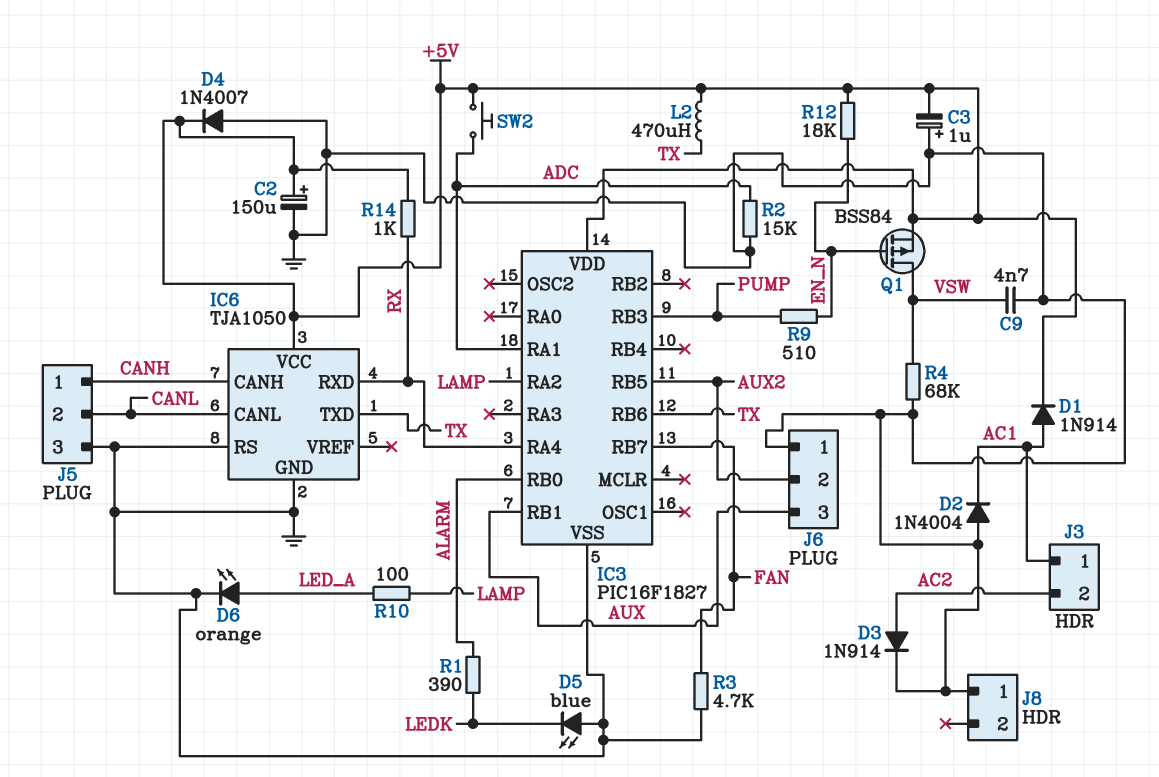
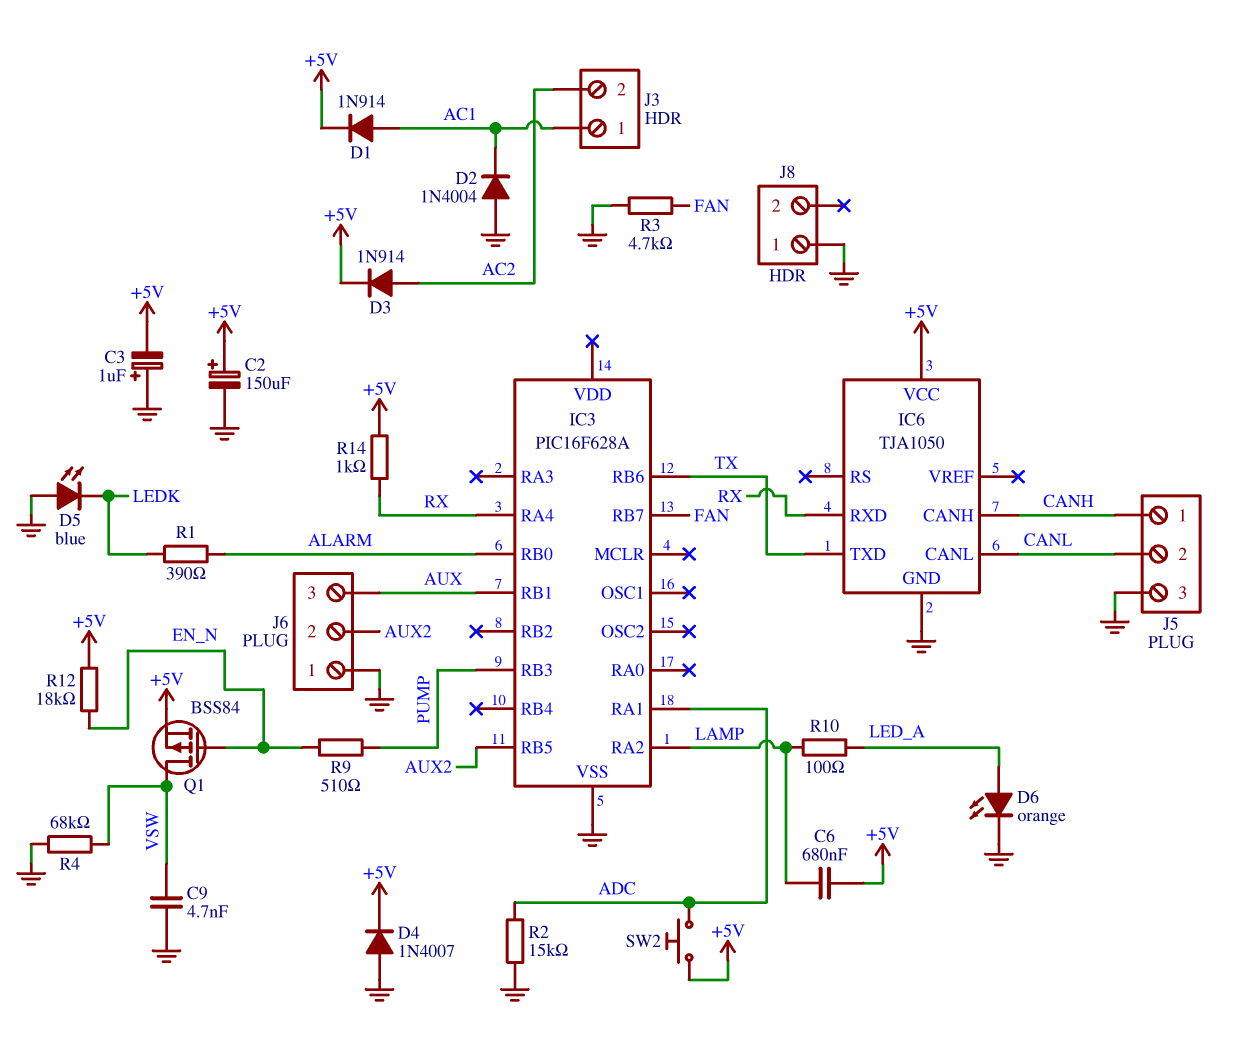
C6: none -> 680nF (+5V, LAMP)
D3: diode 1N914 (A AC2, K GND) -> diode 1N914 (A AC2, K +5V)
IC3: PIC16F1827 -> PIC16F628A
IC3 pin VDD: +5V -> none
IC6 pin RS: GND -> none
L2: 470uH (+5V, TX) -> none

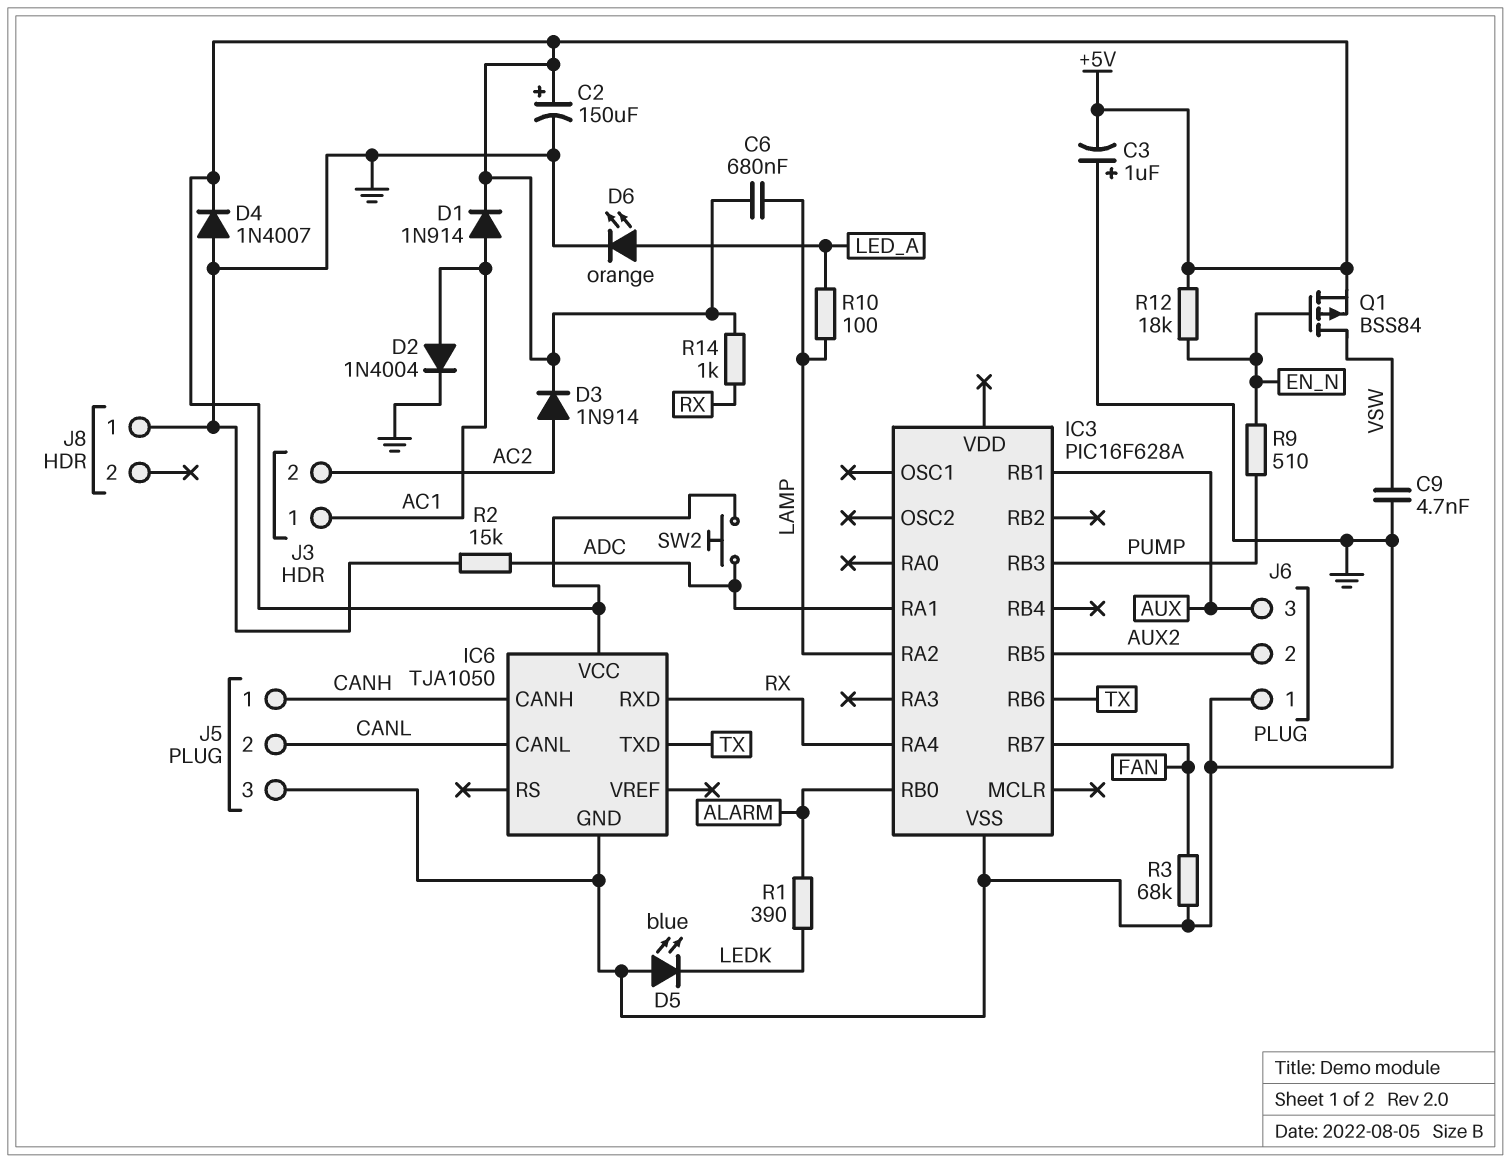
D2: diode 1N4004 (A GND, K AC1) -> diode 1N4004 (A AC1, K GND)
R3: 4.7k (FAN, GND) -> 68k (FAN, GND)
R4: 68k (GND, VSW) -> none

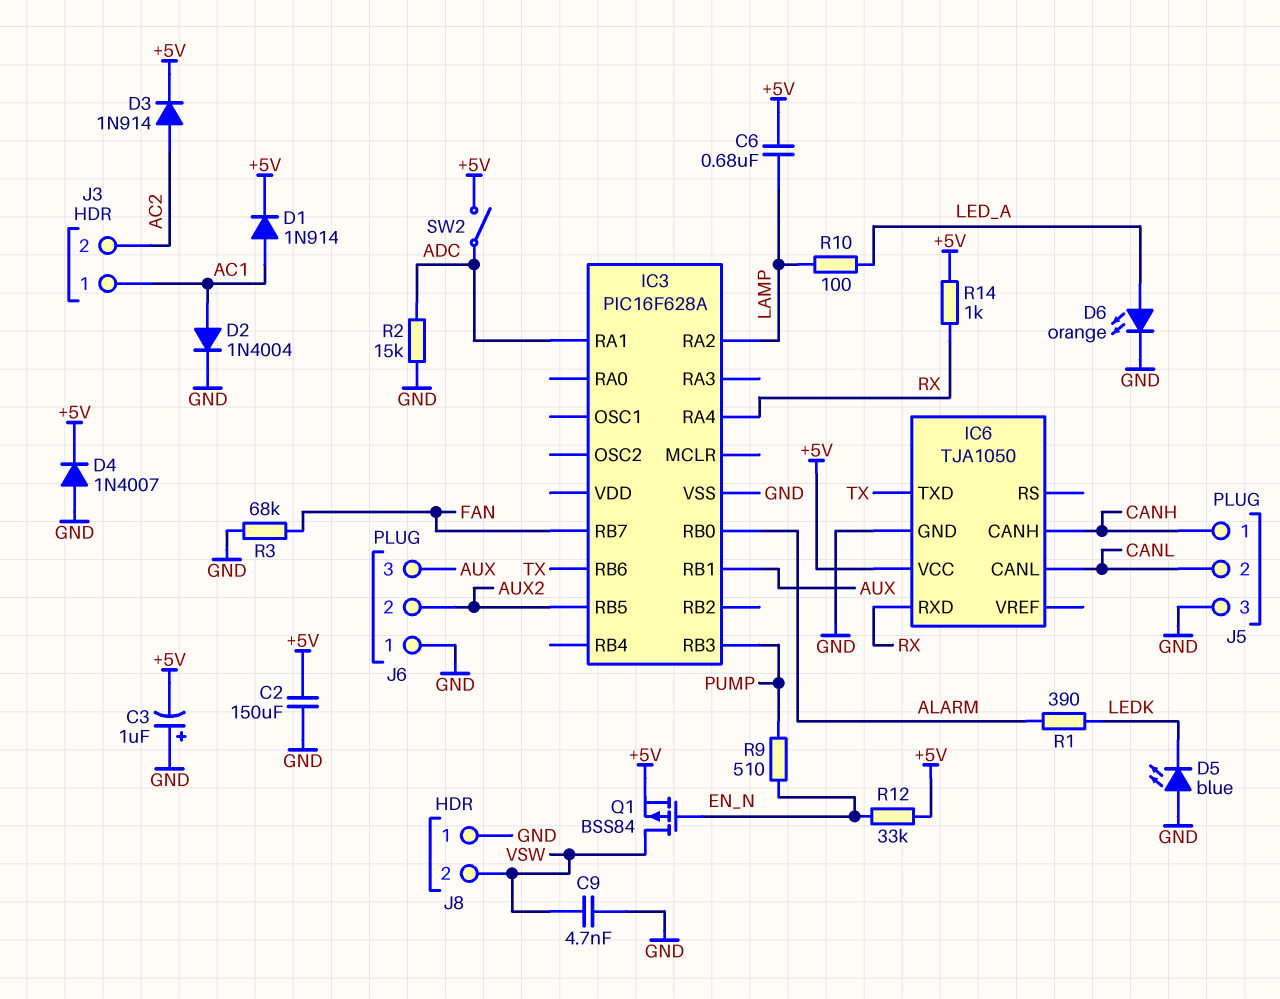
C2: 150uF (plus +5V, minus GND) -> 150uF (+5V, GND)
J8 pin 2: none -> VSW
R12: 18k (+5V, EN_N) -> 33k (+5V, EN_N)
SW2: button (+5V, ADC) -> switch (+5V, ADC)

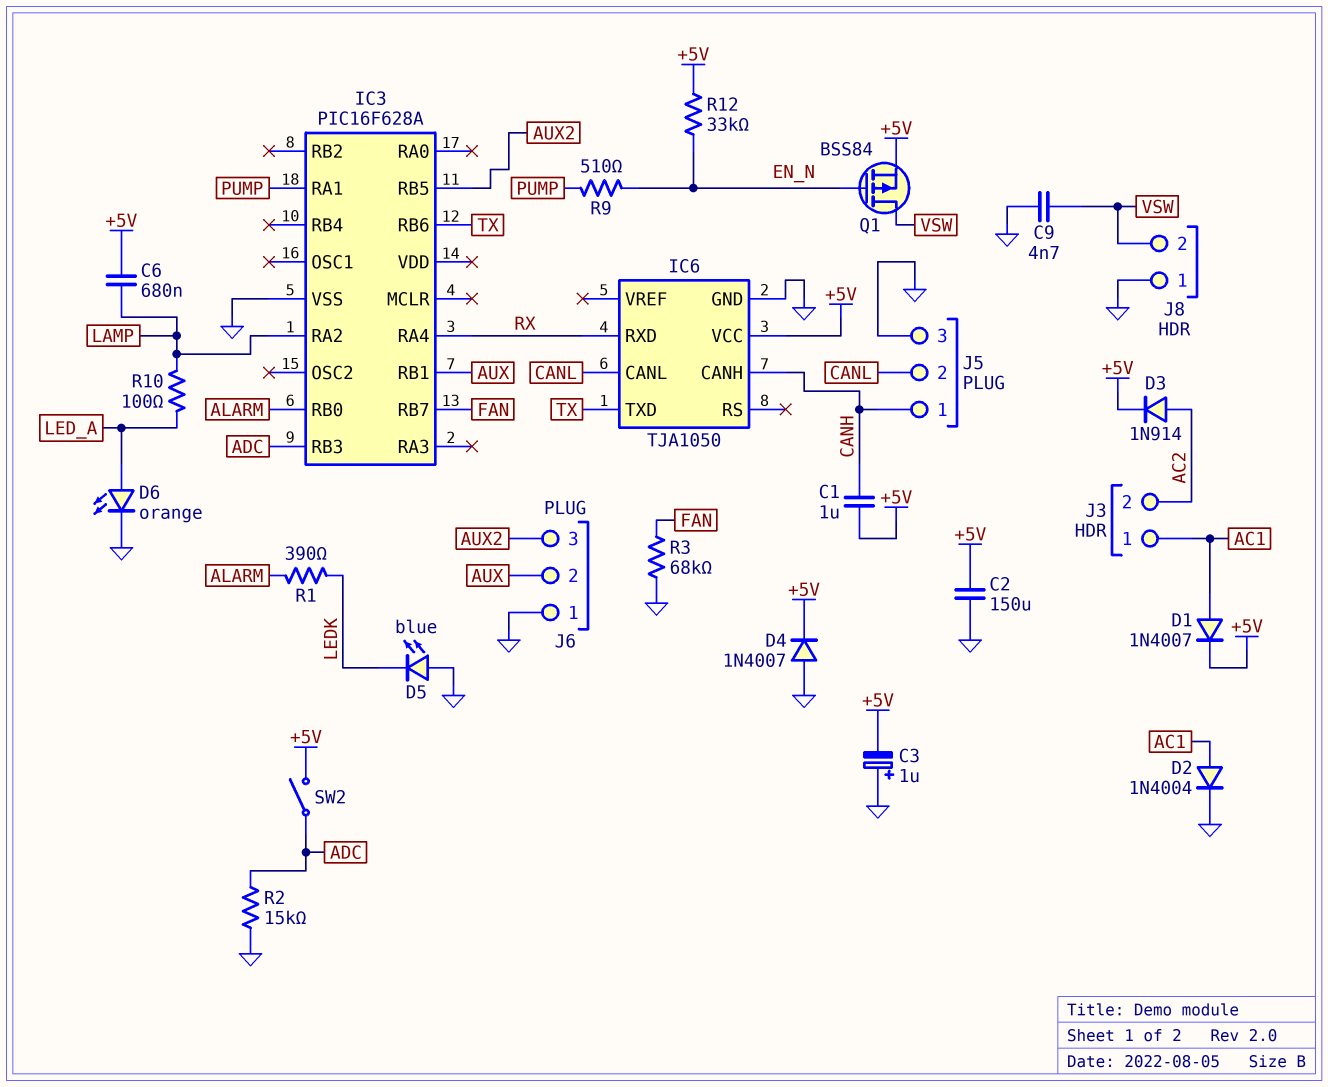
C1: none -> 1uF (+5V, CANH)
D1: diode 1N914 (A AC1, K +5V) -> diode 1N4007 (A AC1, K +5V)
IC3 pin RA1: ADC -> PUMP
IC3 pin RB3: PUMP -> ADC
J6 pin 2: AUX2 -> AUX
J6 pin 3: AUX -> AUX2
R14: 1k (+5V, RX) -> none

